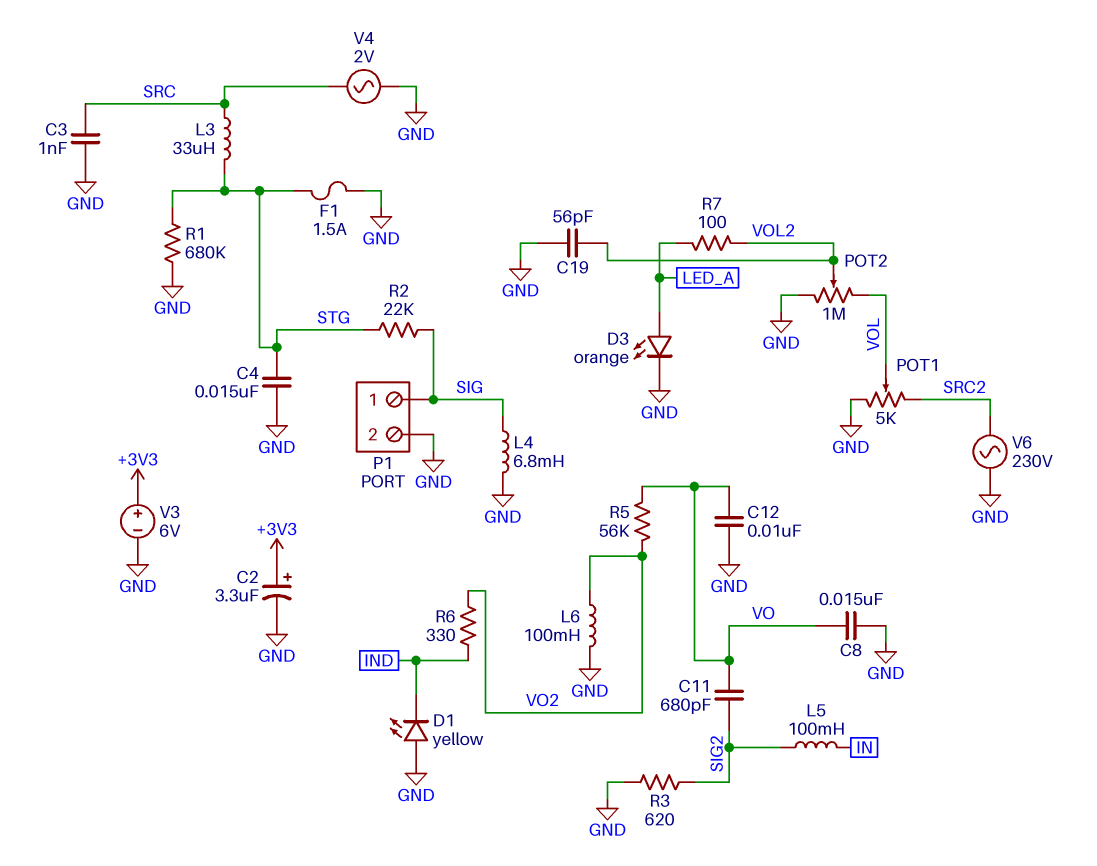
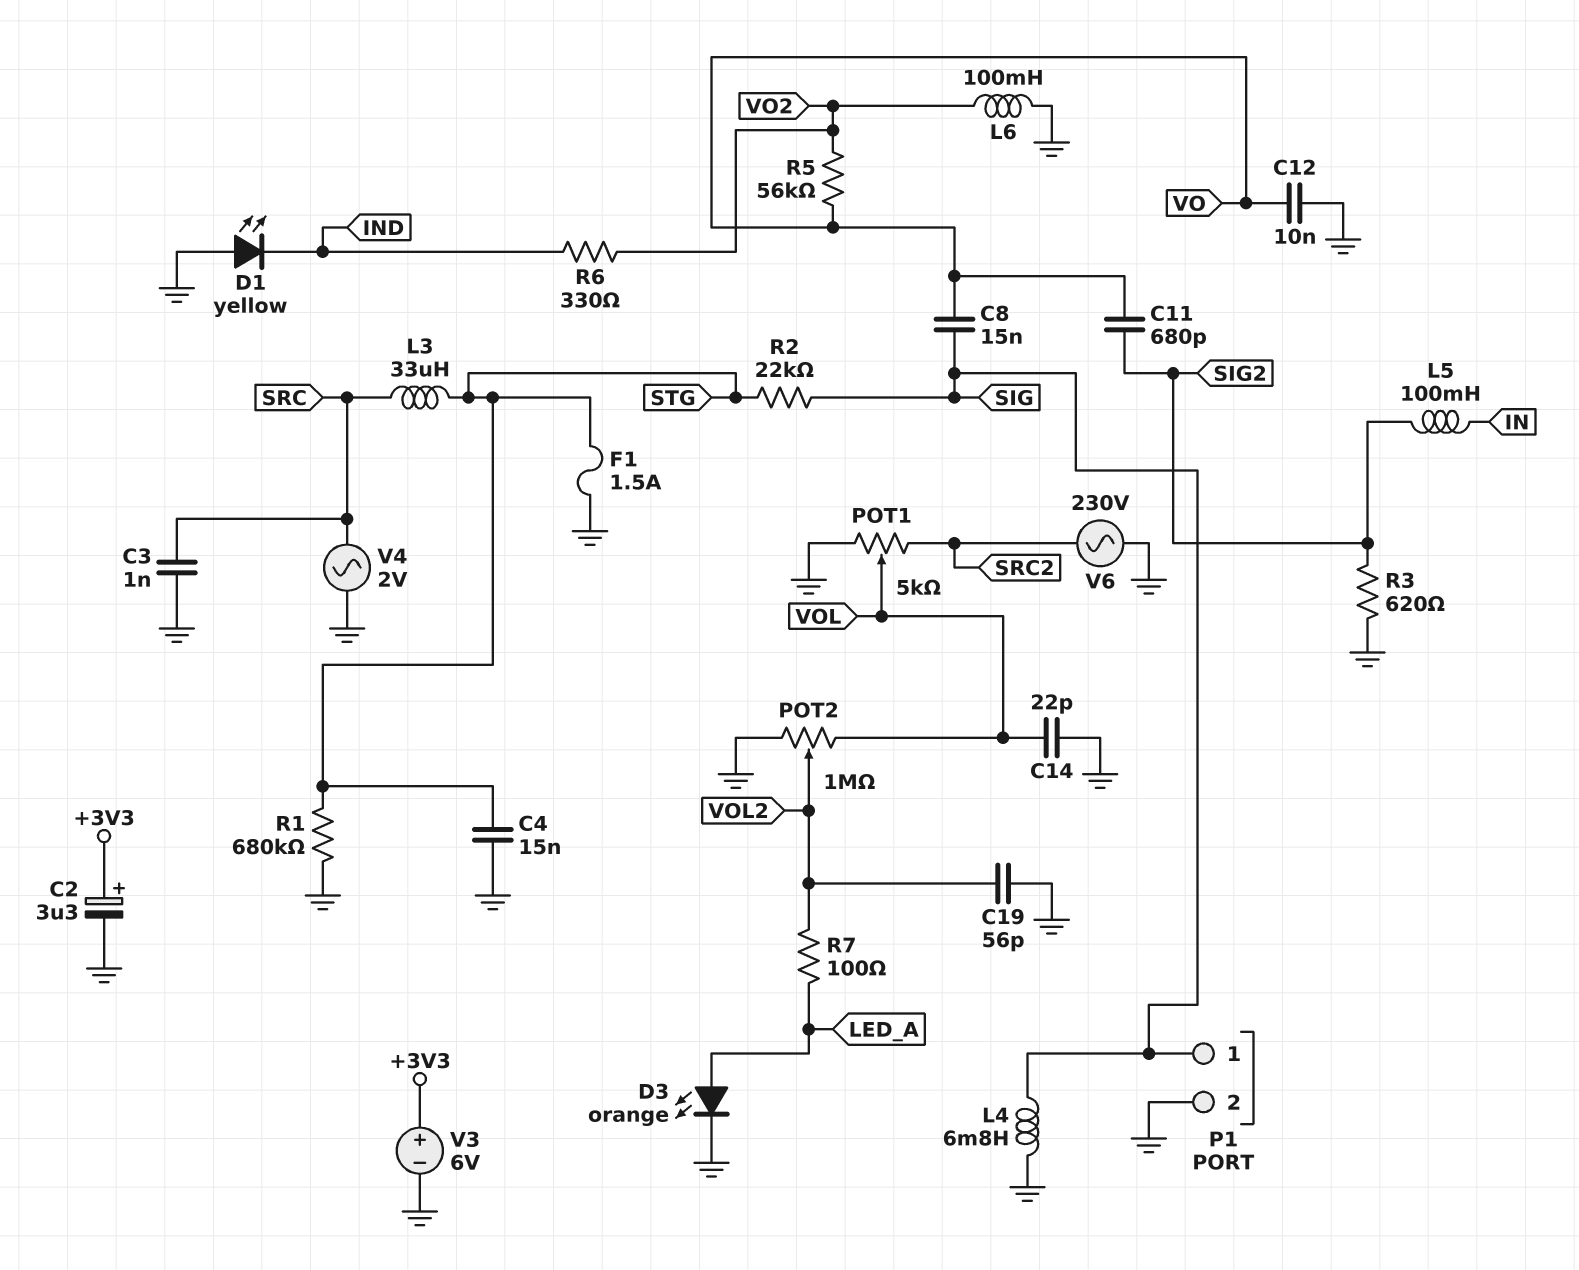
C8: 15nF (GND, VO) -> 15nF (SIG, VO)
C14: none -> 22pF (GND, VOL)

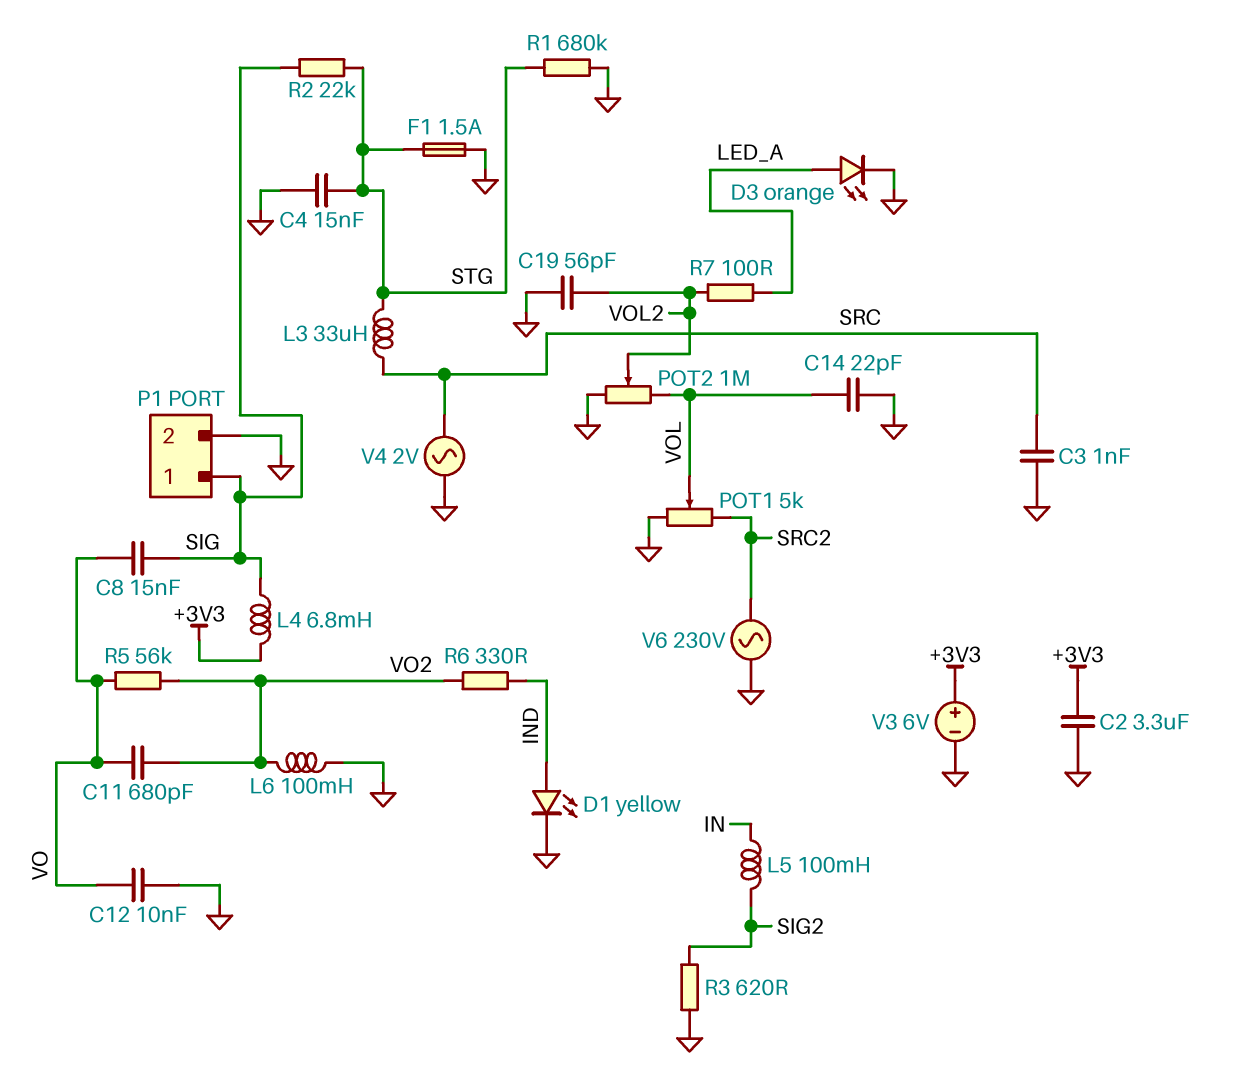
C2: 3.3uF (plus +3V3, minus GND) -> 3.3uF (+3V3, GND)
C11: 680pF (SIG2, VO) -> 680pF (VO, VO2)
D1: LED yellow (A GND, K IND) -> LED yellow (A IND, K GND)
L4: 6.8mH (GND, SIG) -> 6.8mH (+3V3, SIG)

